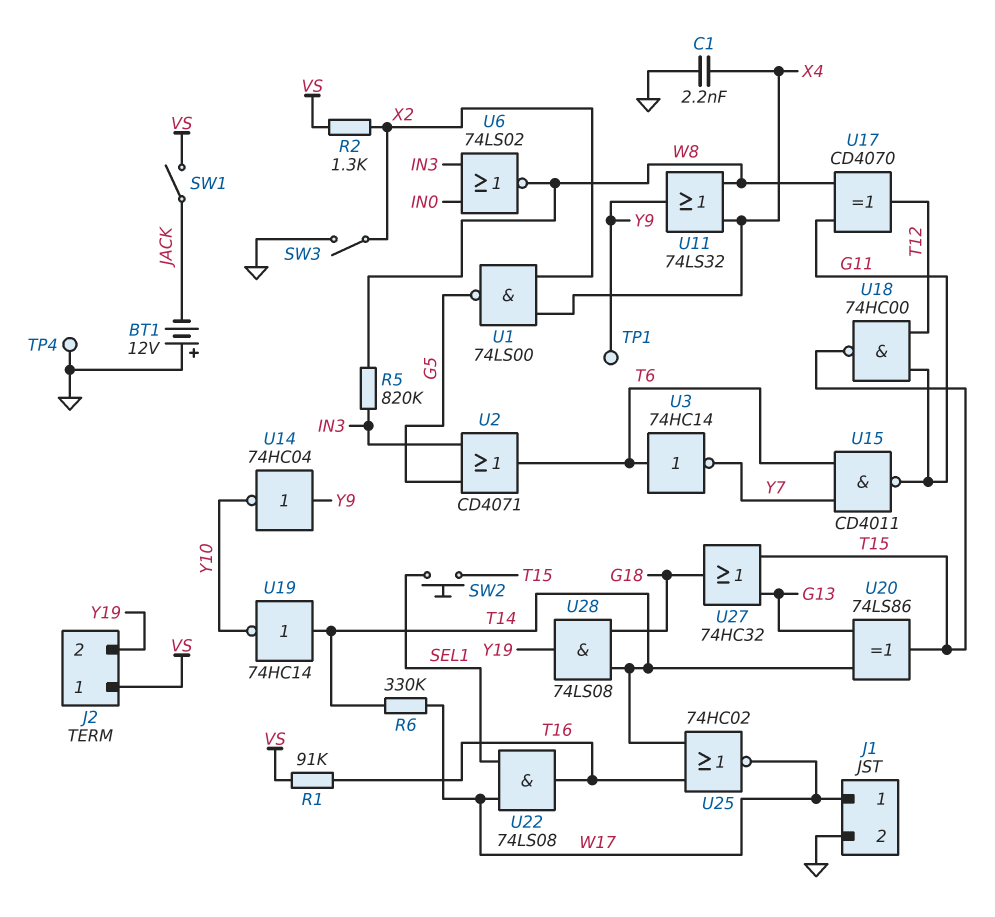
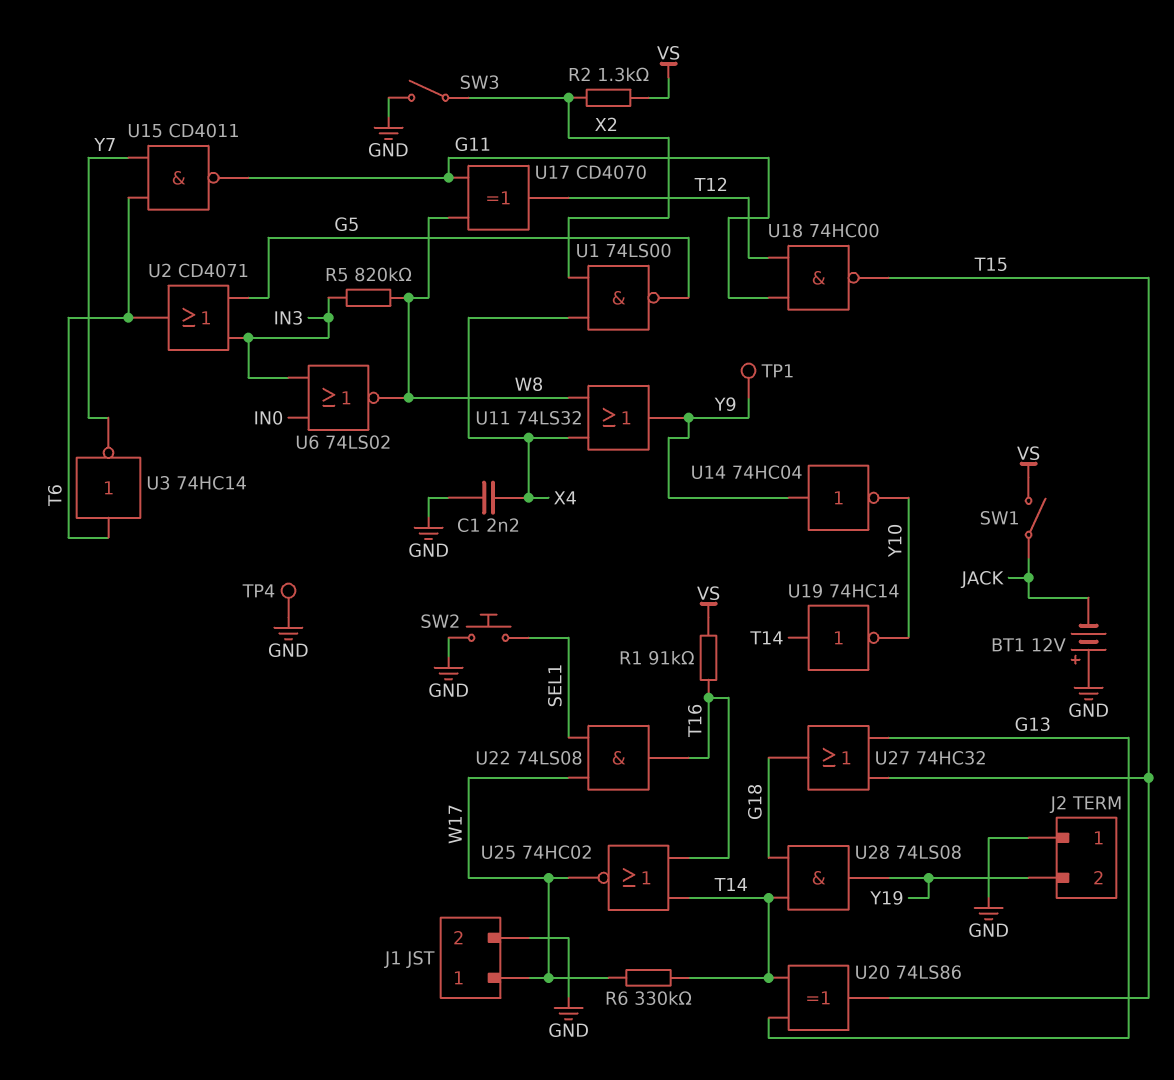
J2 pin 1: VS -> GND
SW2: button (SEL1, T15) -> button (GND, SEL1)

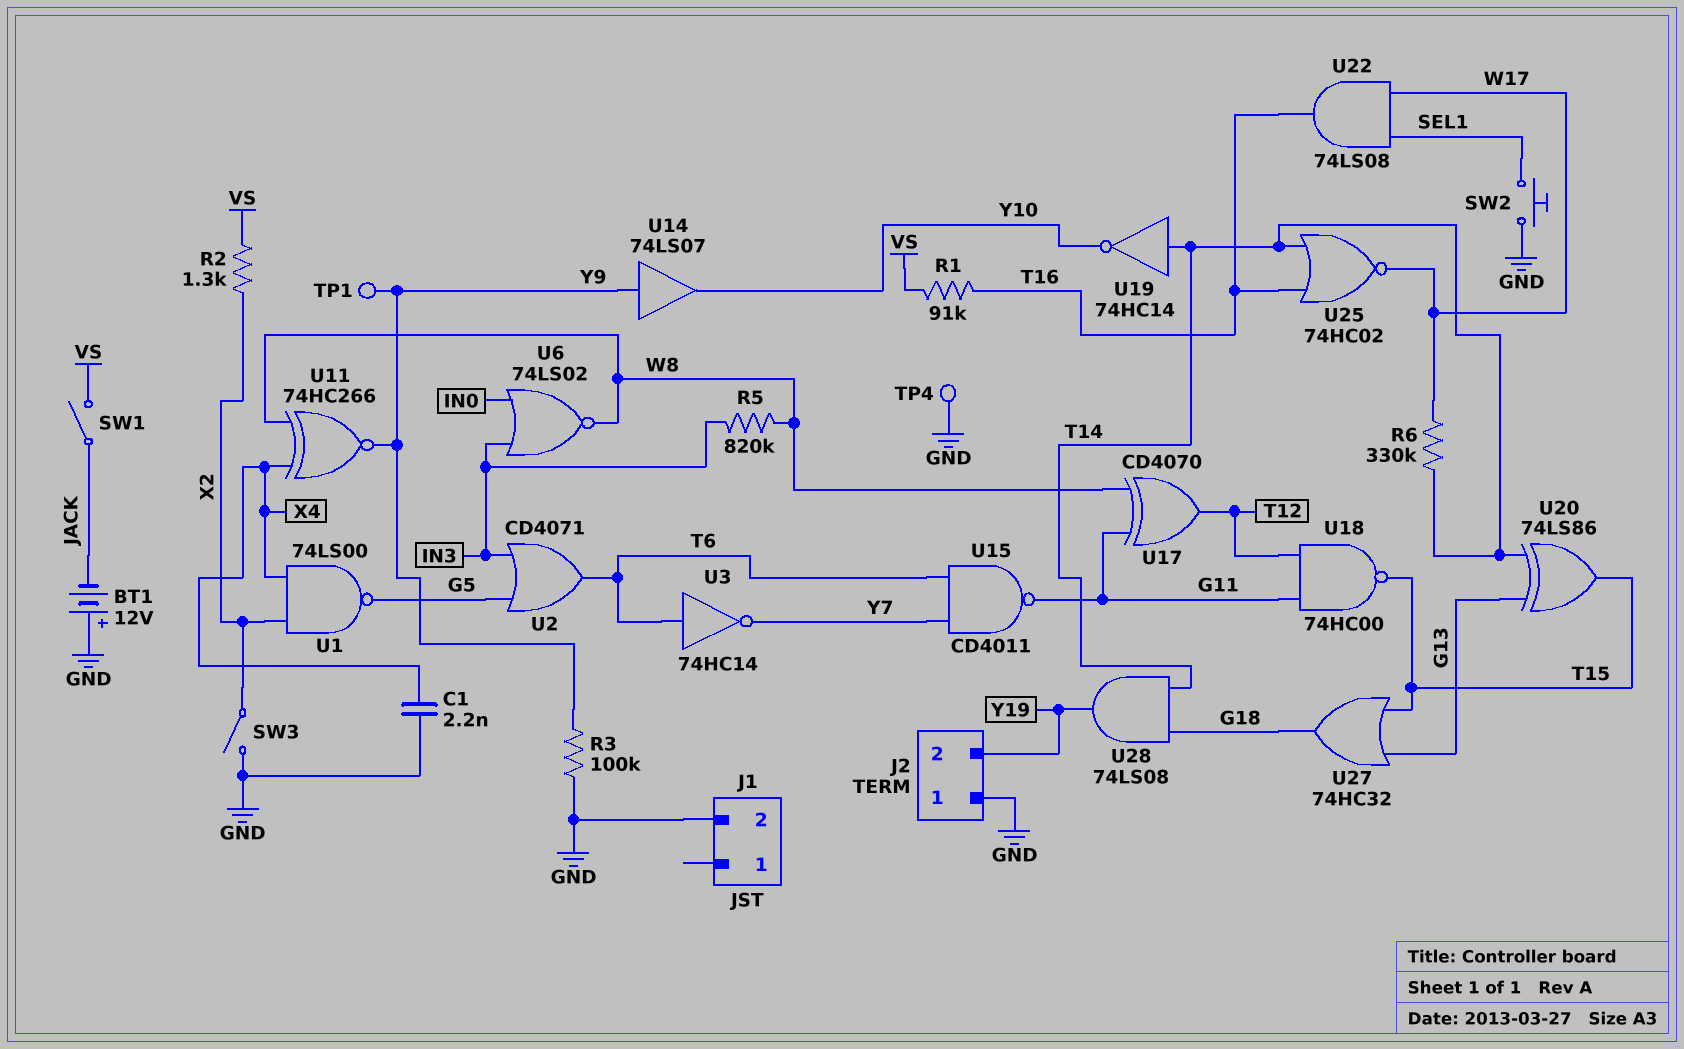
J1 pin 1: W17 -> none
R3: none -> 100k (GND, Y9)
U11: OR 74LS32 (in W8, in X4, out Y9) -> XNOR 74HC266 (in W8, in X4, out Y9)
U14: NOT 74HC04 (in Y9, out Y10) -> buffer 74LS07 (in Y9, out Y10)

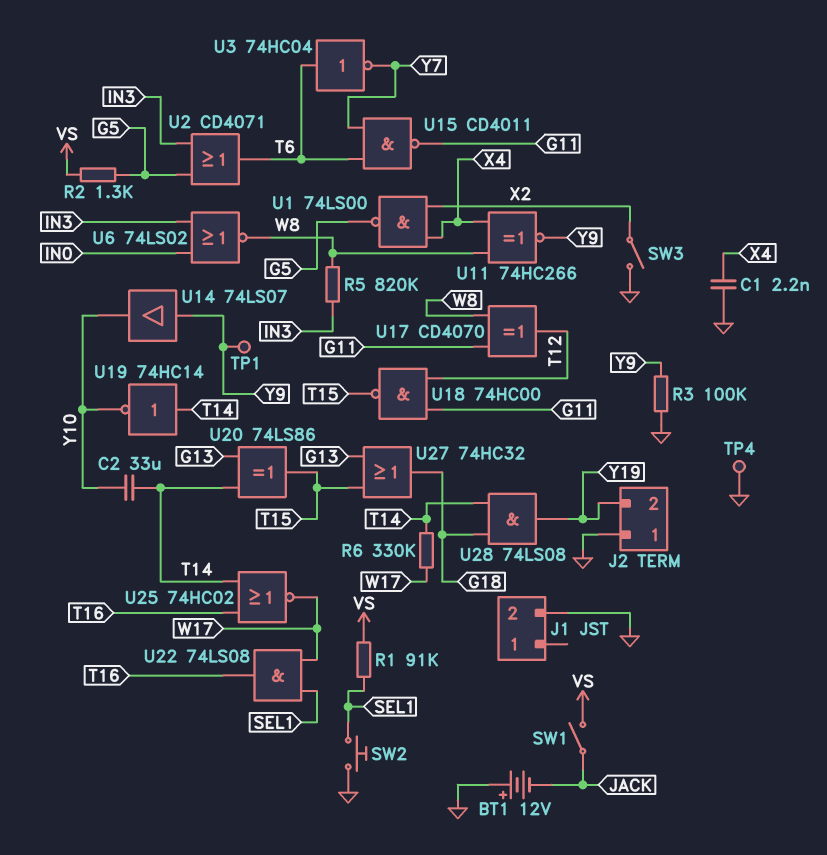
C2: none -> 33uF (T14, Y10)
R1: 91k (T16, VS) -> 91k (SEL1, VS)
R2: 1.3k (VS, X2) -> 1.3k (G5, VS)
U3: NOT 74HC14 (in T6, out Y7) -> NOT 74HC04 (in T6, out Y7)

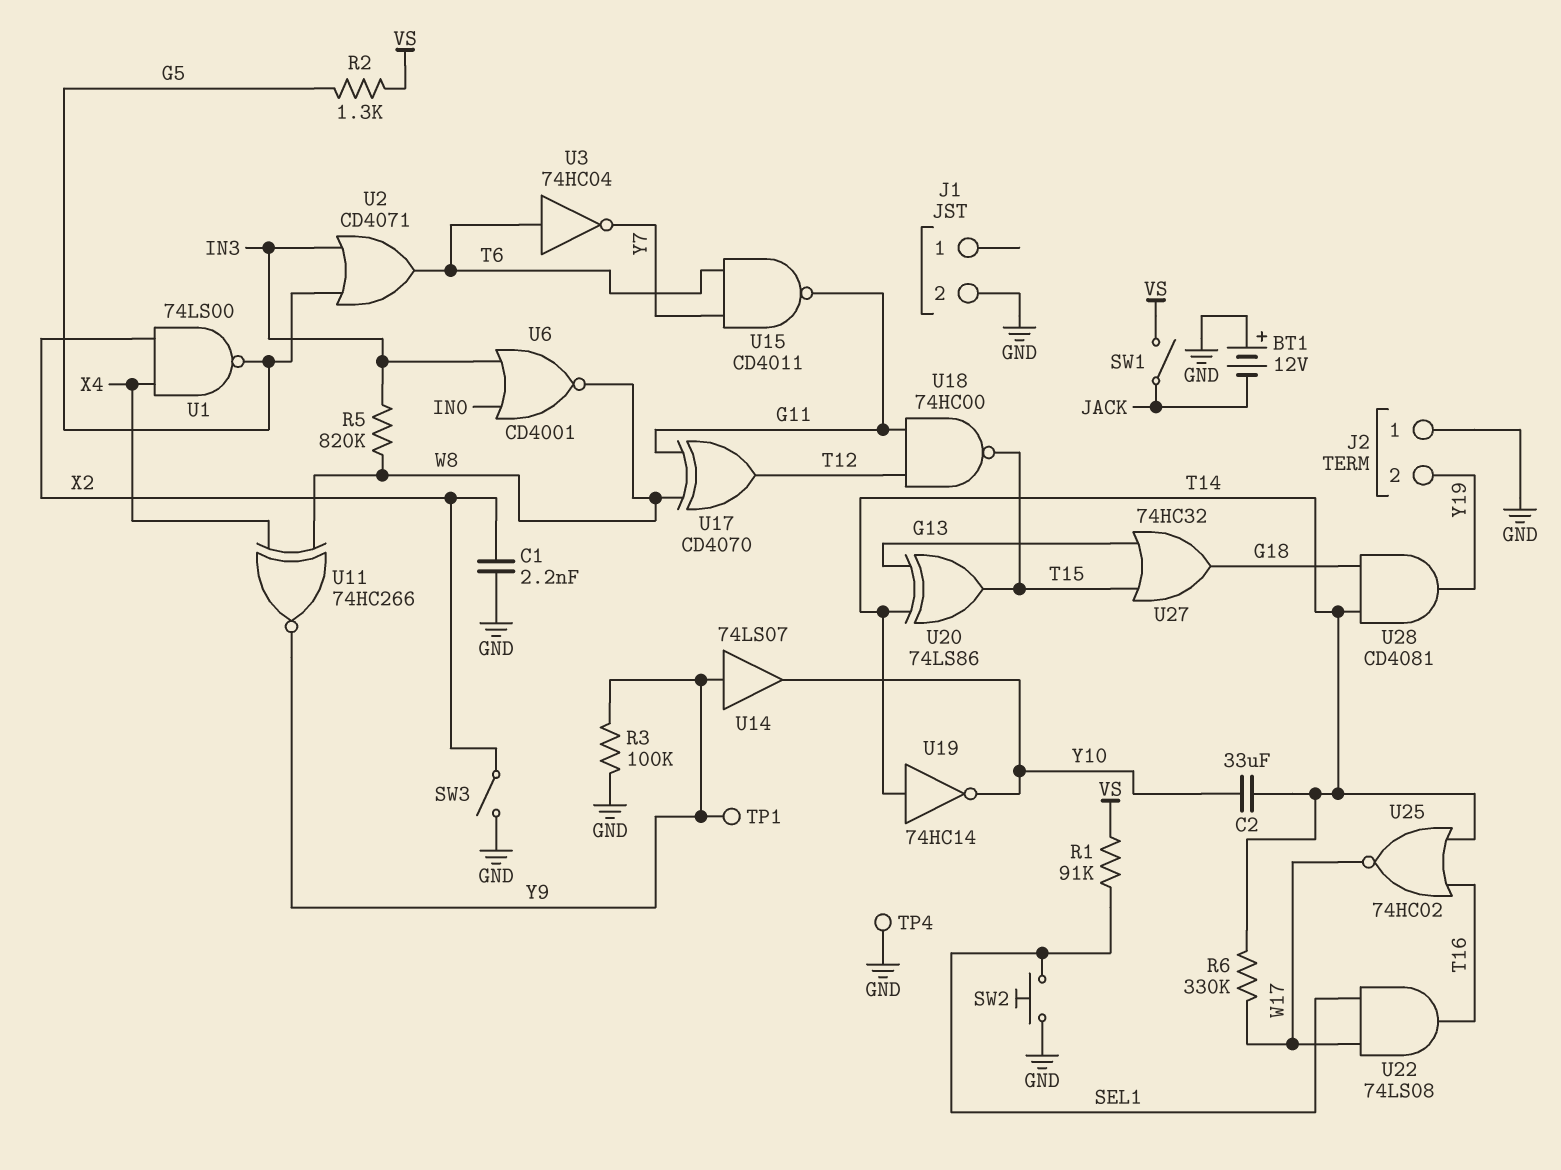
C1: 2.2nF (GND, X4) -> 2.2nF (GND, X2)
U6: NOR 74LS02 (in IN0, in IN3, out W8) -> NOR CD4001 (in IN0, in IN3, out W8)
U28: AND 74LS08 (in G18, in T14, out Y19) -> AND CD4081 (in G18, in T14, out Y19)

